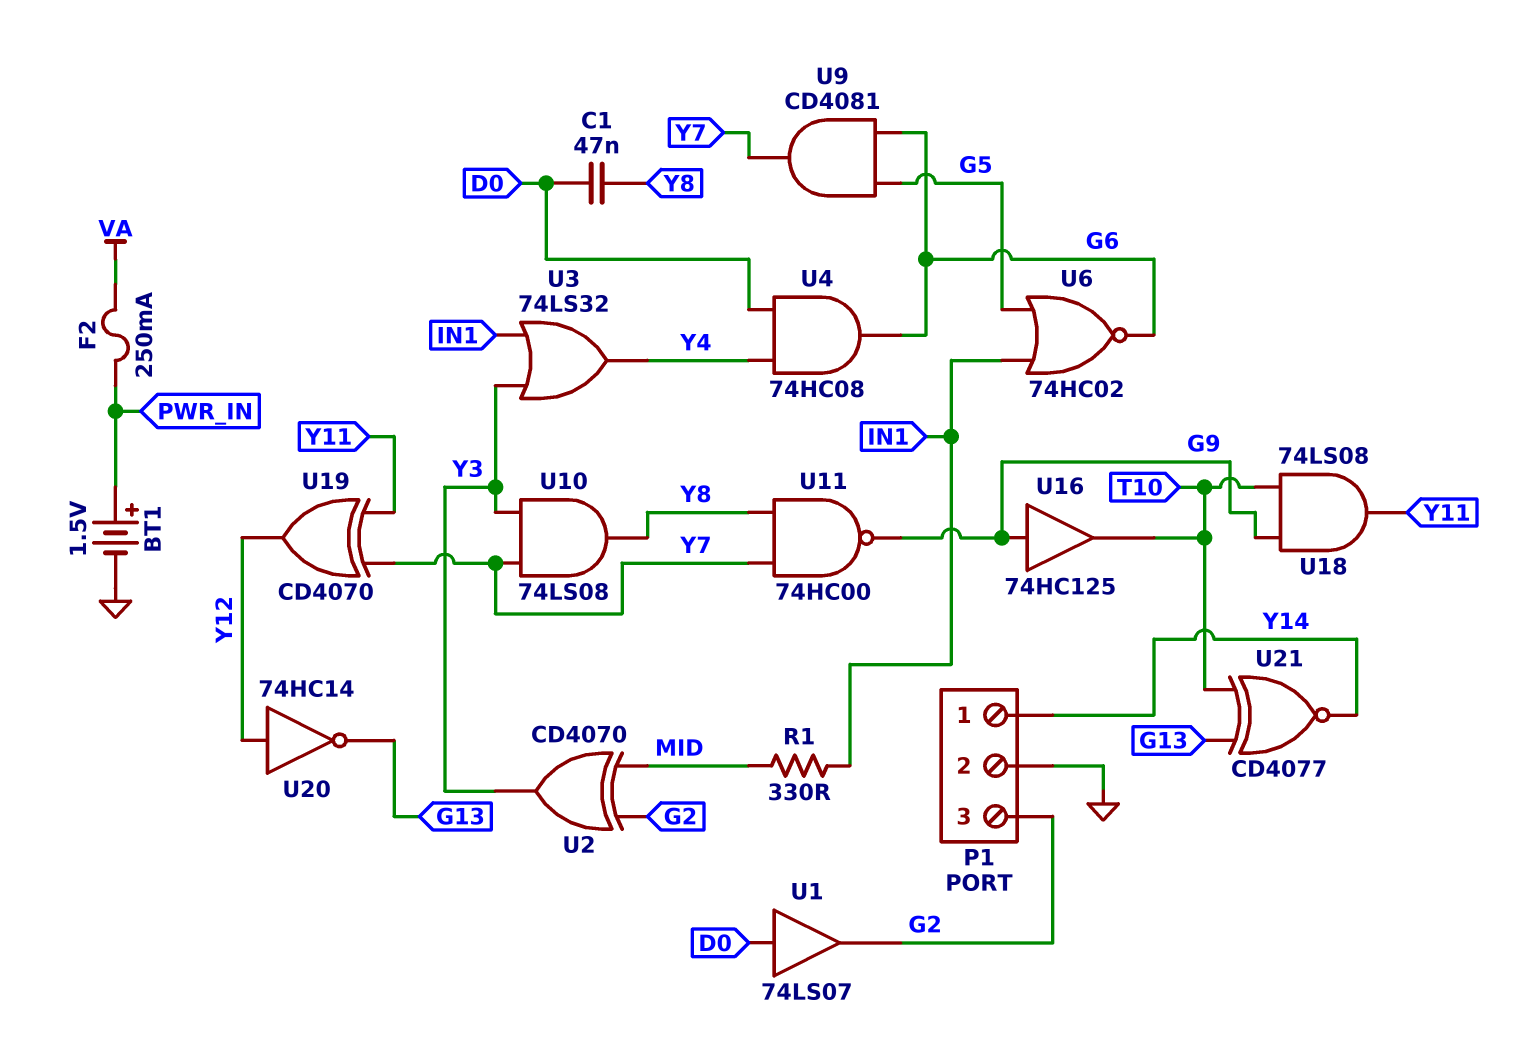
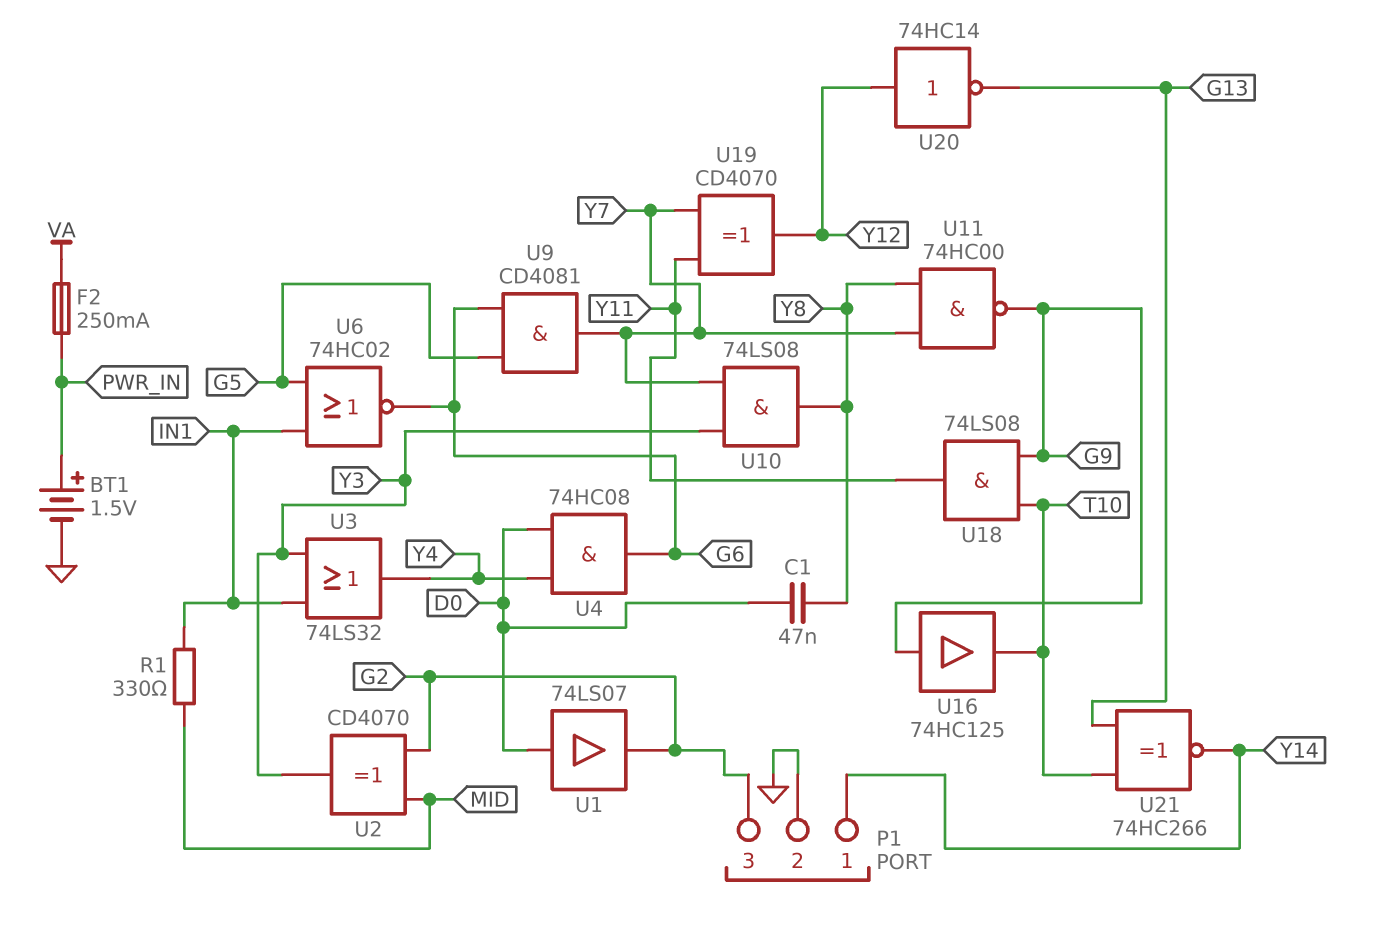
U21: XNOR CD4077 (in G13, in T10, out Y14) -> XNOR 74HC266 (in G13, in T10, out Y14)

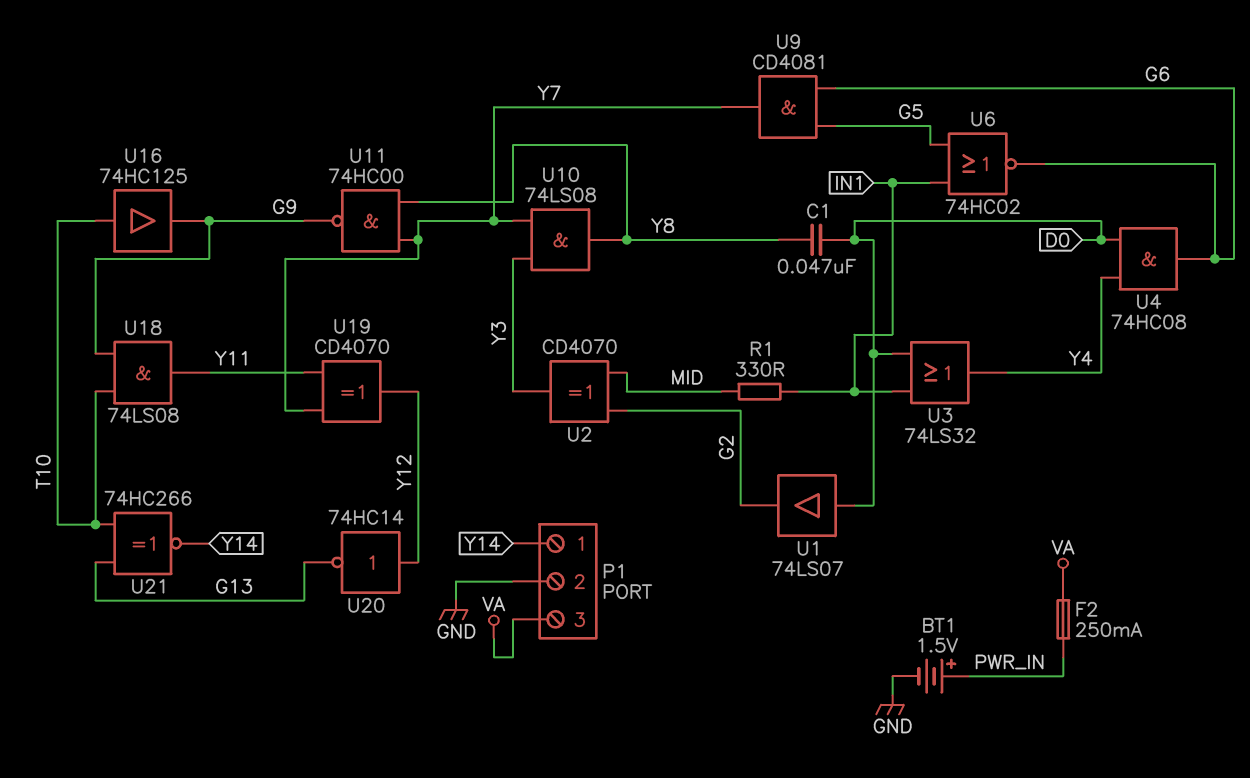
P1 pin 3: G2 -> VA
U3: OR 74LS32 (in IN1, in Y3, out Y4) -> OR 74LS32 (in D0, in IN1, out Y4)
U16: buffer 74HC125 (in G9, out T10) -> buffer 74HC125 (in T10, out G9)

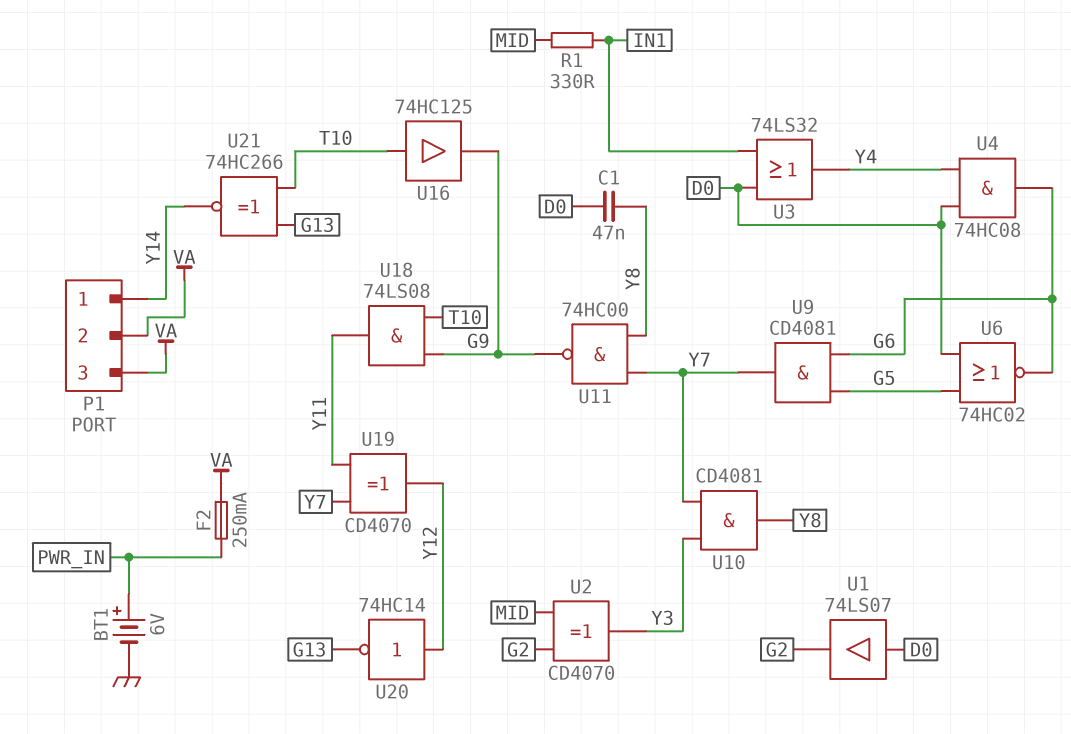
BT1: 1.5V (plus PWR_IN, minus GND) -> 6V (plus PWR_IN, minus GND)
P1 pin 2: GND -> VA
U6: NOR 74HC02 (in G5, in IN1, out G6) -> NOR 74HC02 (in D0, in G5, out G6)
U10: AND 74LS08 (in Y3, in Y7, out Y8) -> AND CD4081 (in Y3, in Y7, out Y8)

